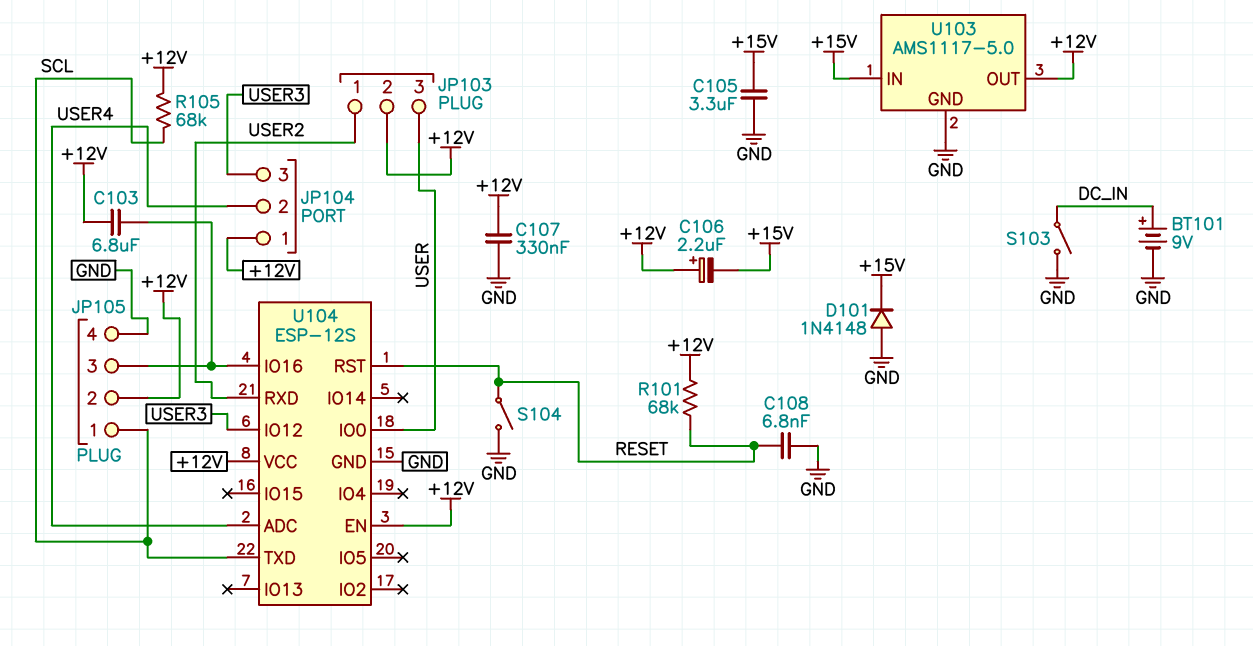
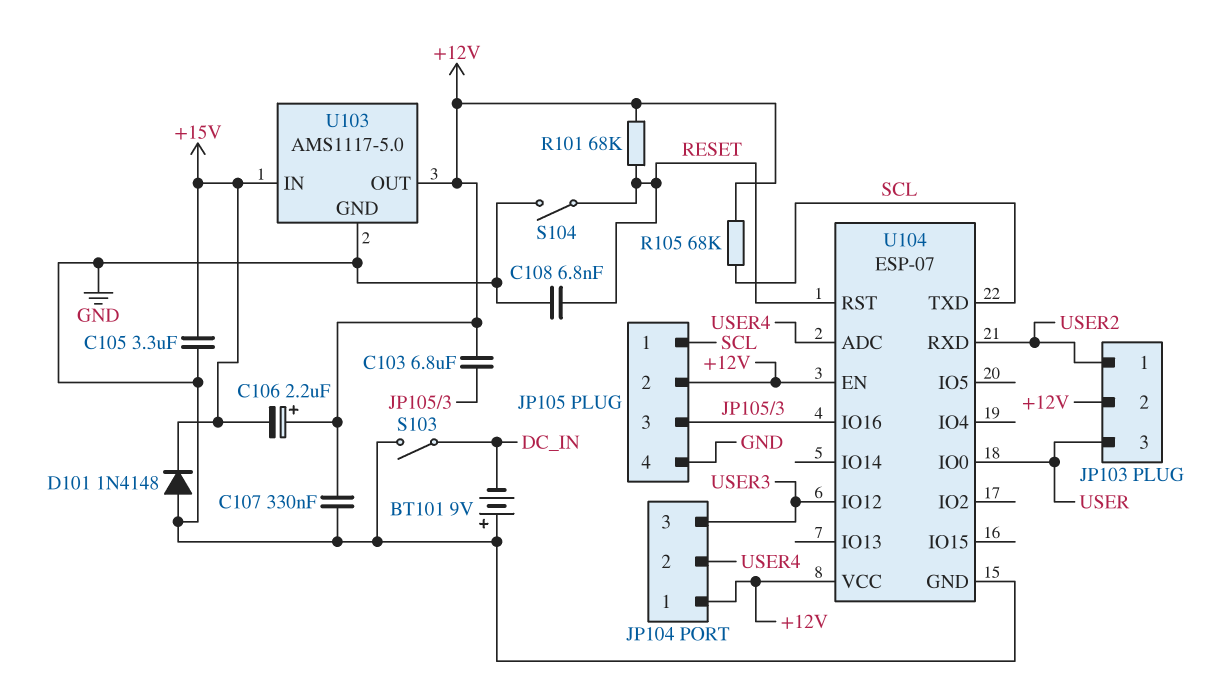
BT101: 9V (plus DC_IN, minus GND) -> 9V (plus GND, minus DC_IN)
U104: ESP-12S -> ESP-07

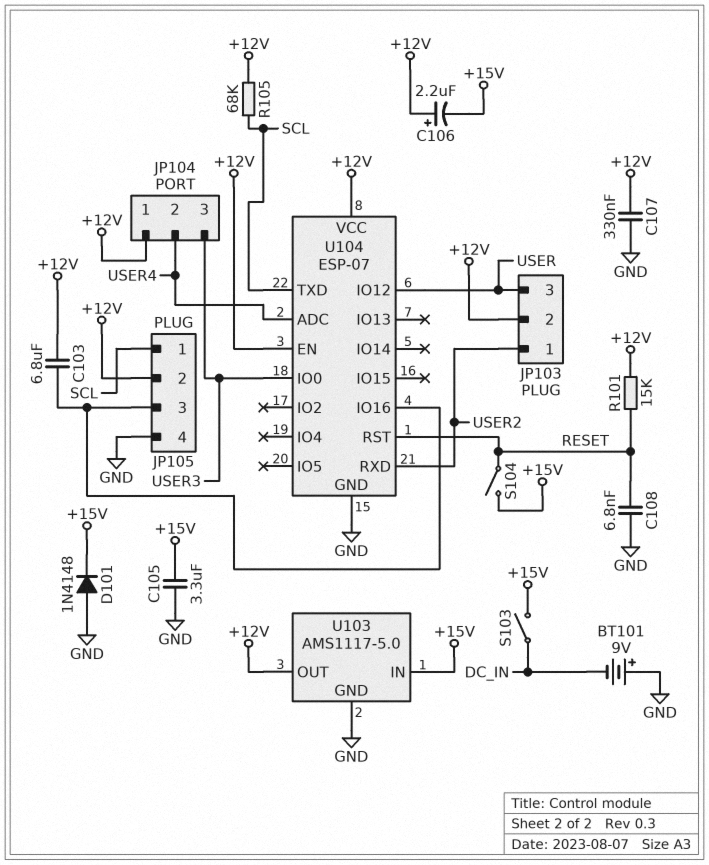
R101: 68k (+12V, RESET) -> 15k (+12V, RESET)
S103: switch (DC_IN, GND) -> switch (+15V, DC_IN)
S104: switch (GND, RESET) -> switch (+15V, RESET)
U104 pin IO0: USER -> USER3
U104 pin IO12: USER3 -> USER

